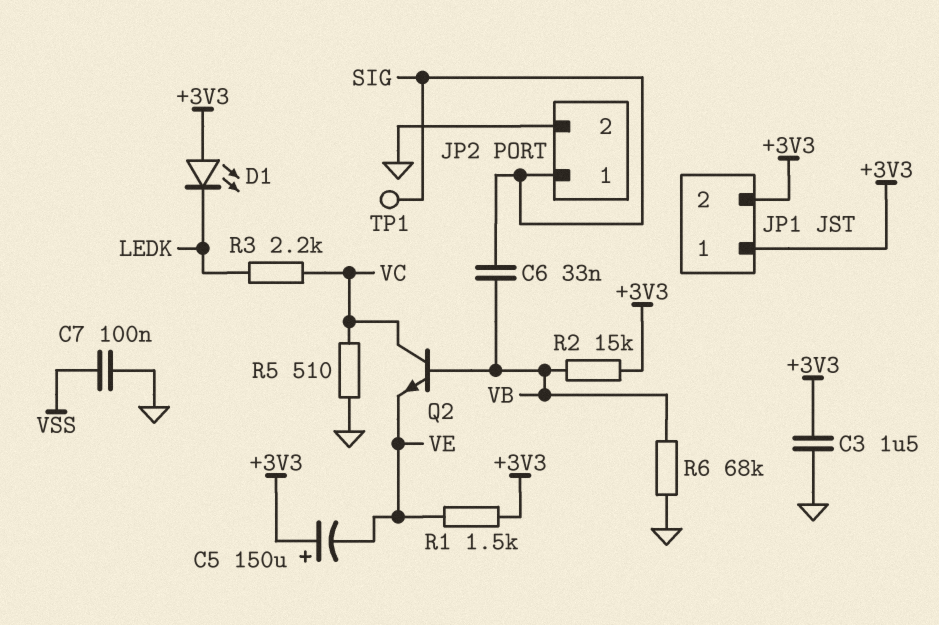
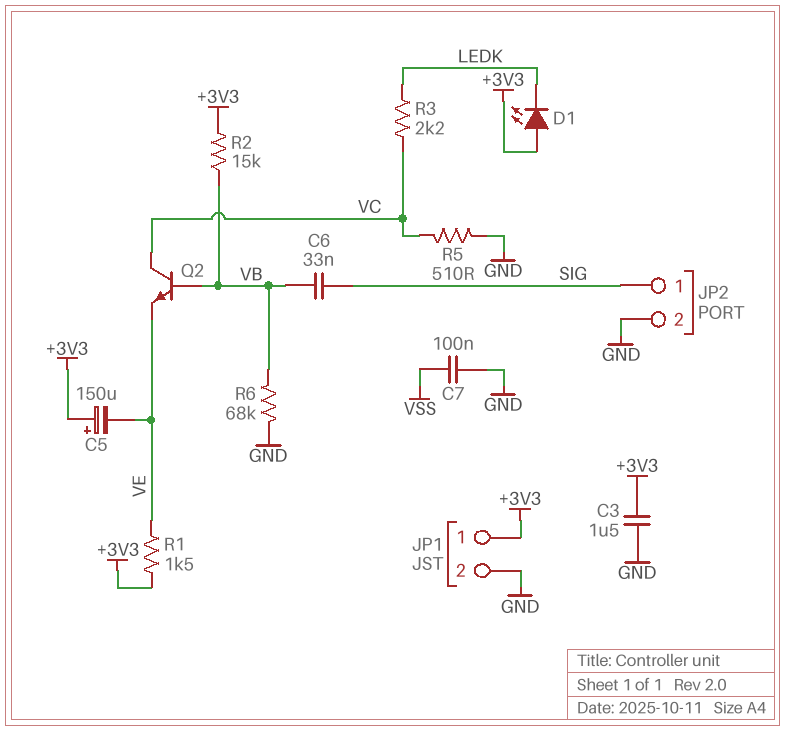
JP1 pin 2: +3V3 -> GND
TP1: test point (SIG) -> none

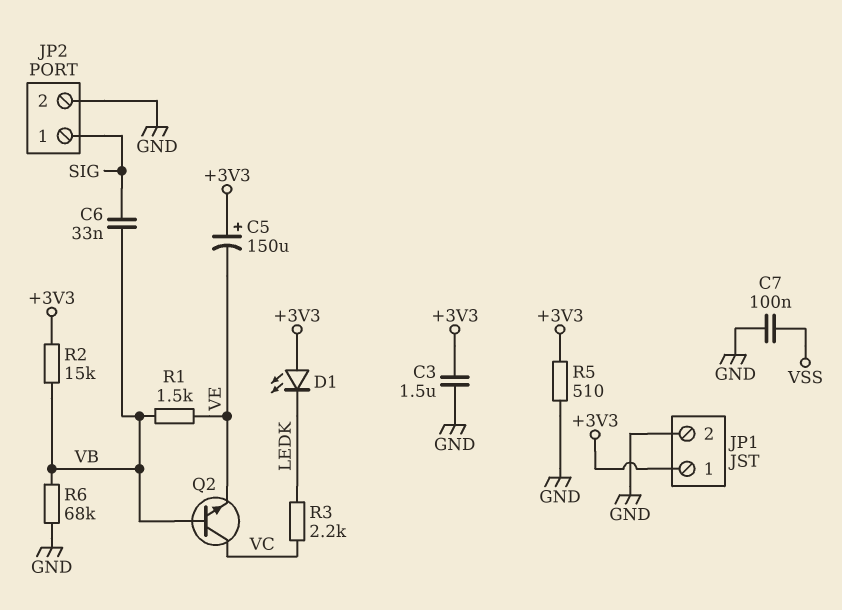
R1: 1.5k (+3V3, VE) -> 1.5k (VB, VE)
R5: 510 (GND, VC) -> 510 (+3V3, GND)

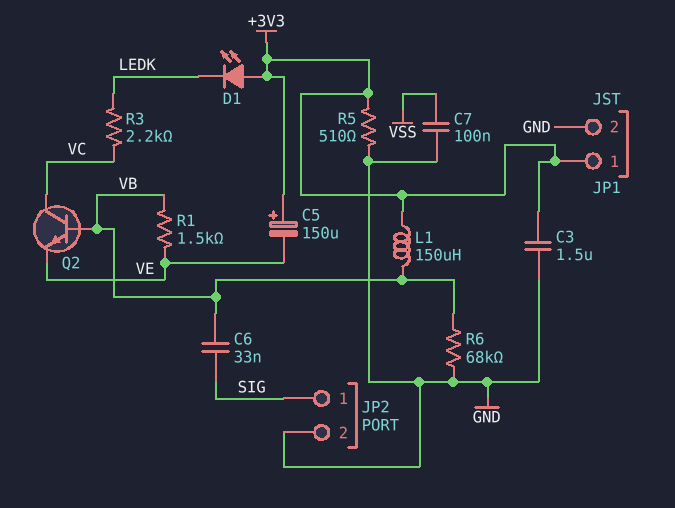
L1: none -> 150uH (+3V3, VB)
R2: 15k (+3V3, VB) -> none

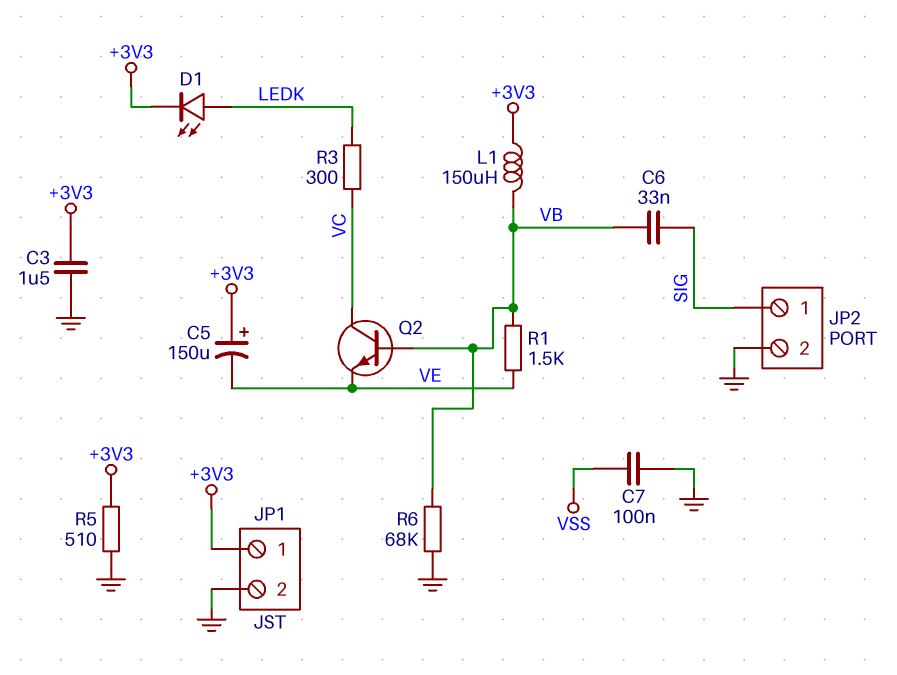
D1: LED (A +3V3, K LEDK) -> LED (A LEDK, K +3V3)
R3: 2.2k (LEDK, VC) -> 300 (LEDK, VC)

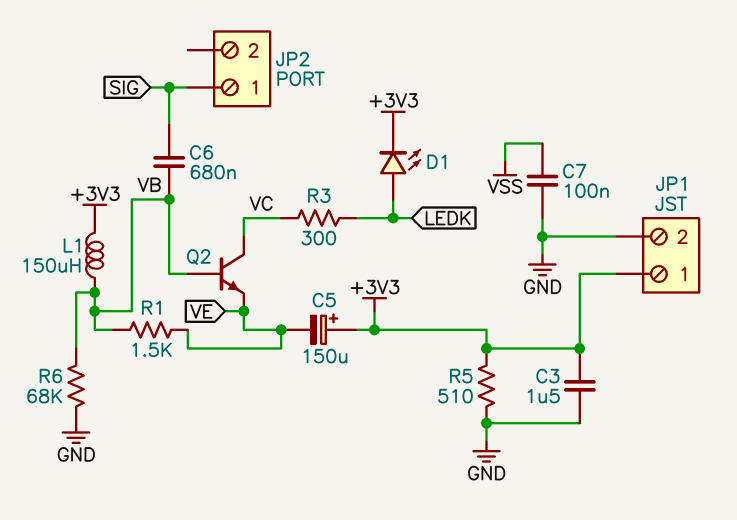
C6: 33nF (SIG, VB) -> 680nF (SIG, VB)
JP2 pin 2: GND -> none

